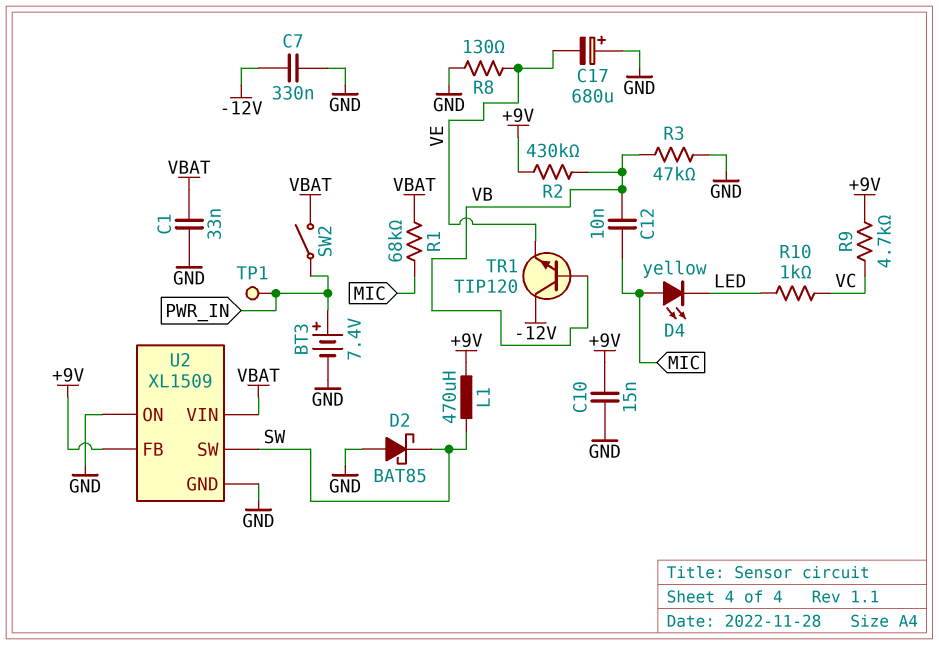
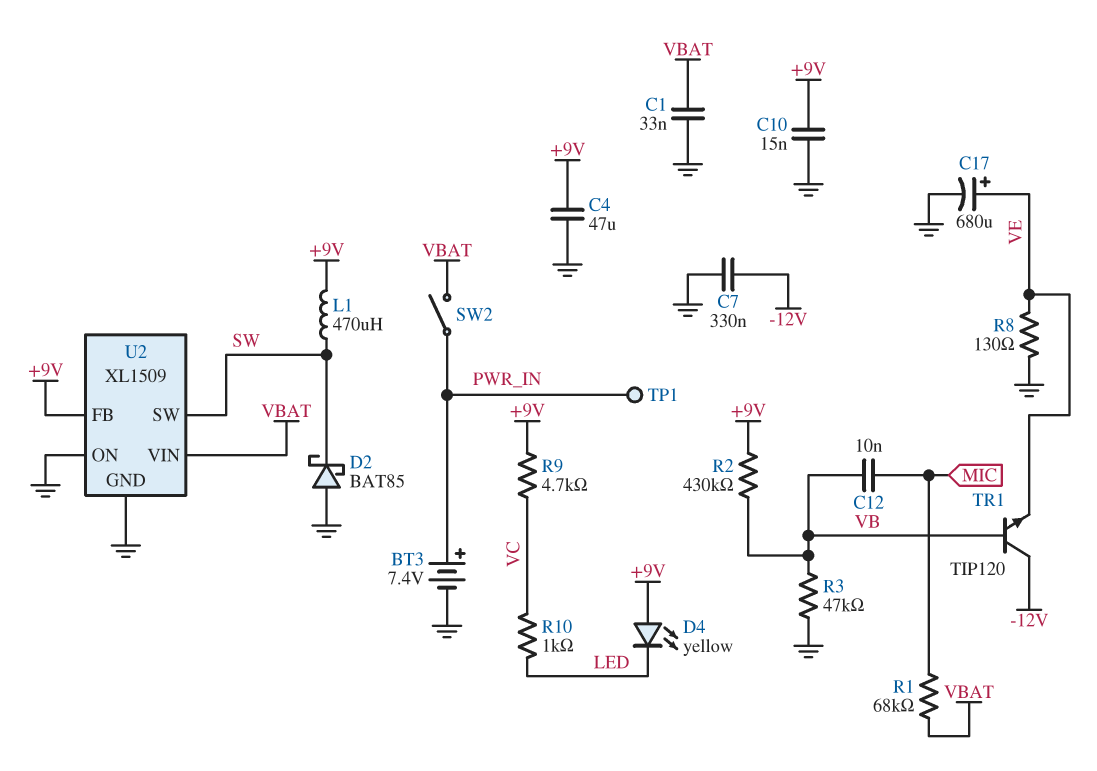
C4: none -> 47uF (+9V, GND)
C17: 680uF (plus GND, minus VE) -> 680uF (plus VE, minus GND)
D4: LED yellow (A MIC, K LED) -> LED yellow (A +9V, K LED)

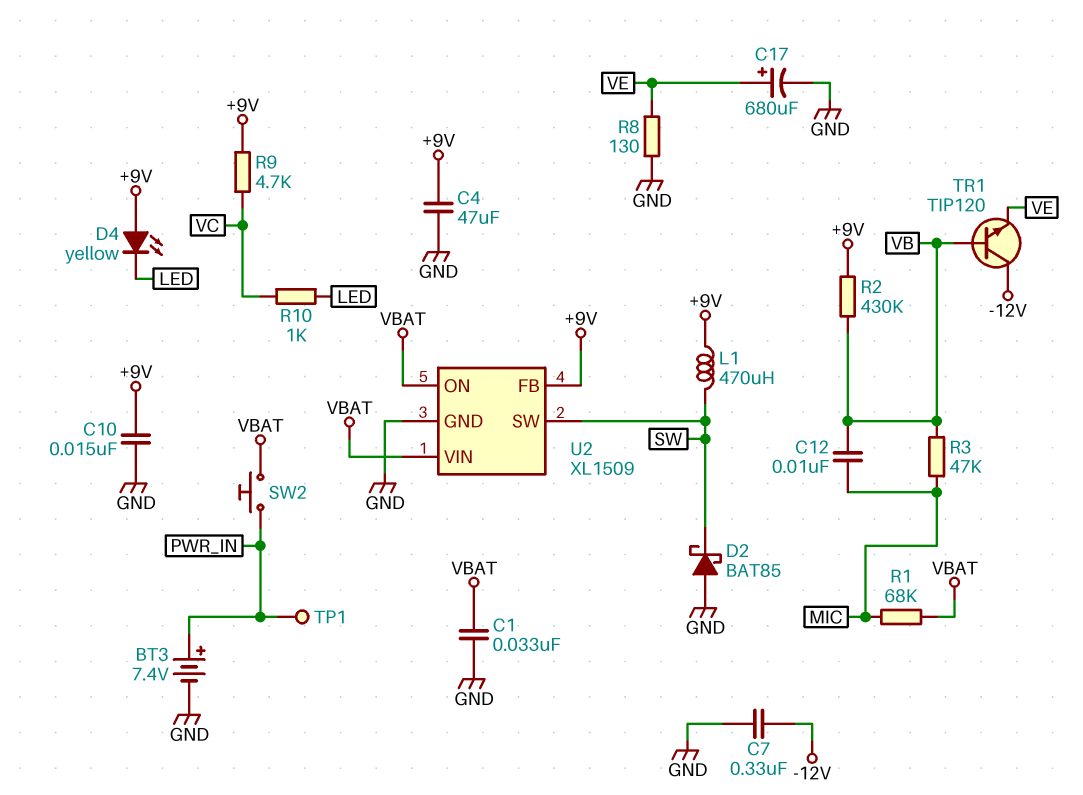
R3: 47k (GND, VB) -> 47k (MIC, VB)
SW2: switch (PWR_IN, VBAT) -> button (PWR_IN, VBAT)
U2 pin ON: GND -> VBAT

